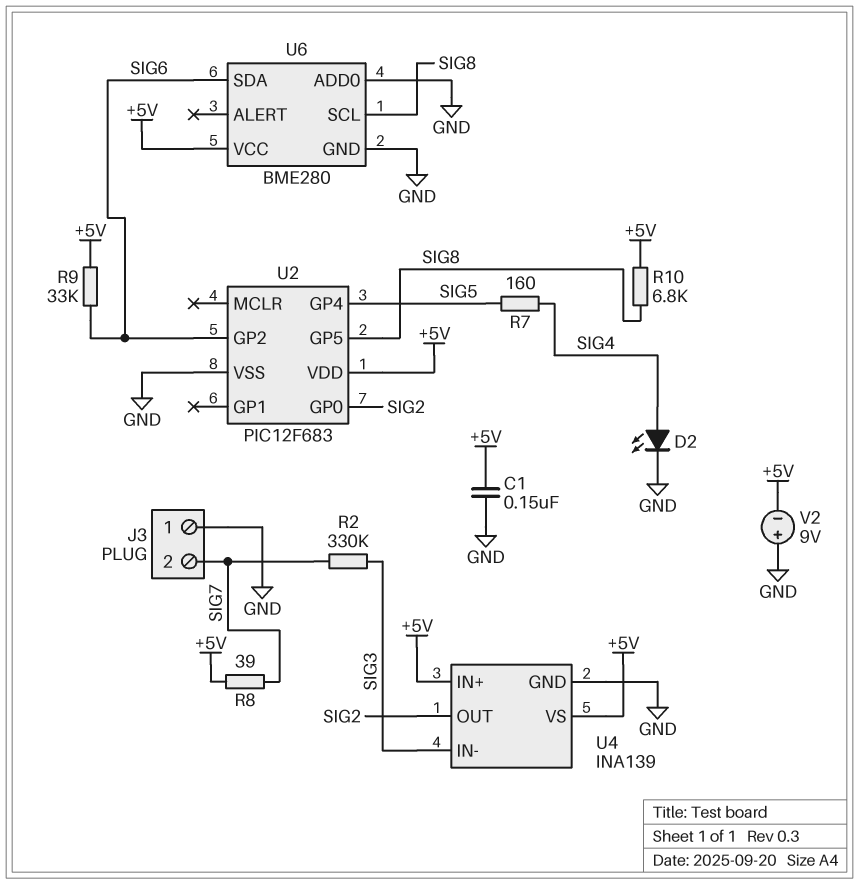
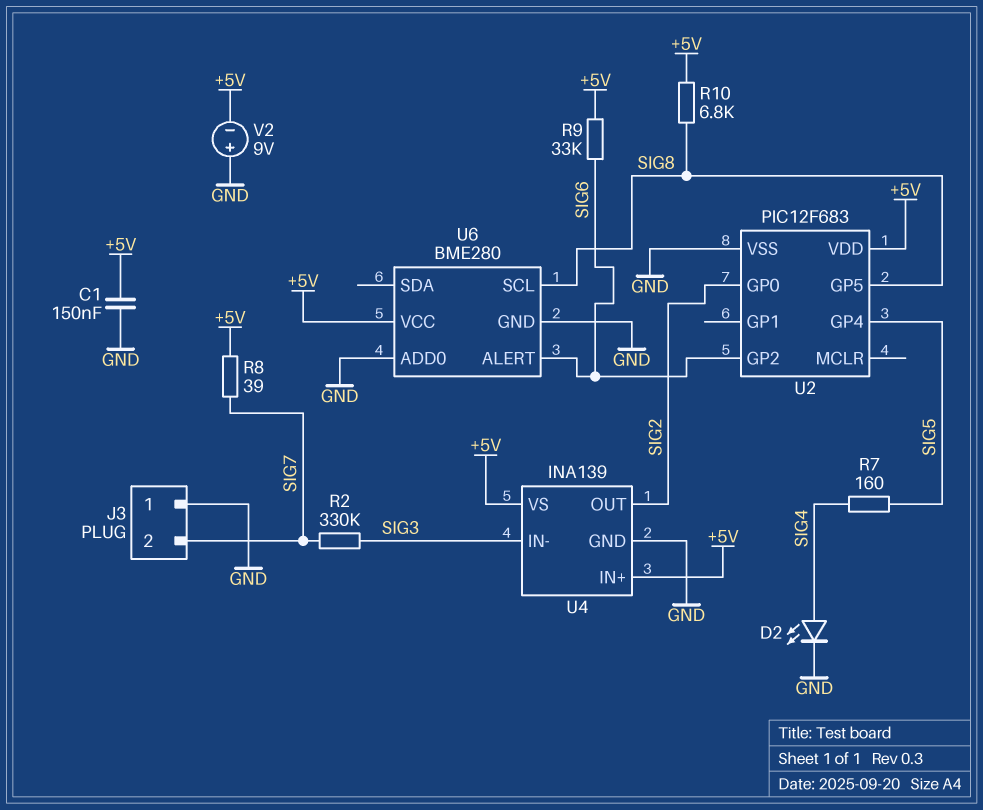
U6 pin ALERT: none -> SIG6
U6 pin SDA: SIG6 -> none

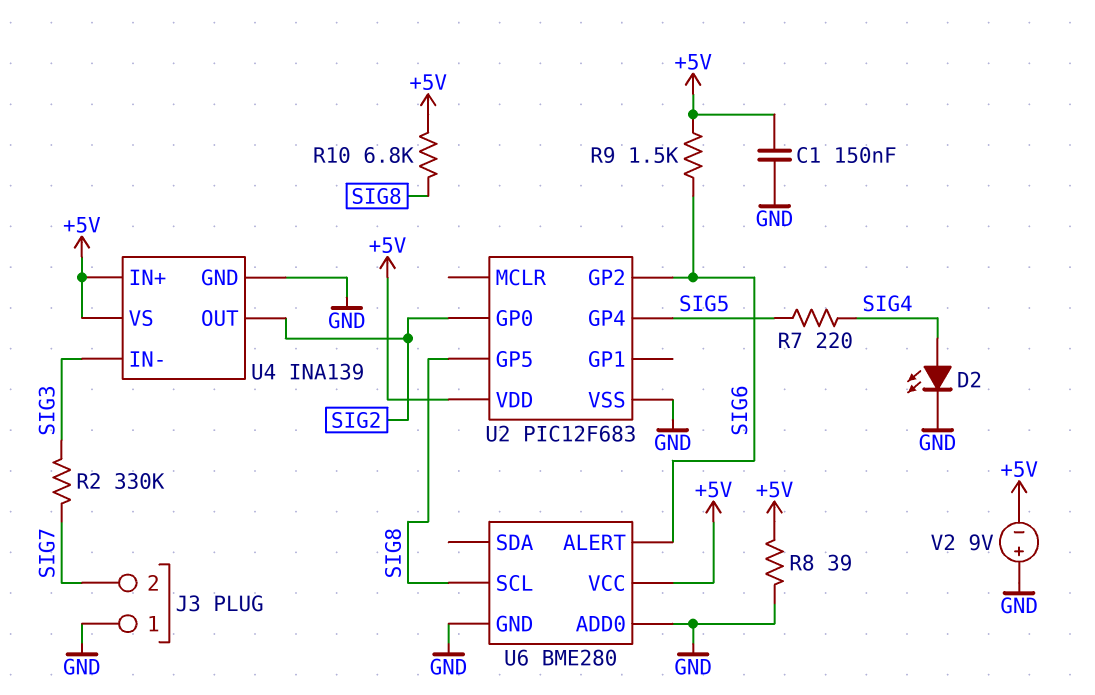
R7: 160 (SIG4, SIG5) -> 220 (SIG4, SIG5)
R8: 39 (+5V, SIG7) -> 39 (+5V, GND)
R9: 33k (+5V, SIG6) -> 1.5k (+5V, SIG6)

